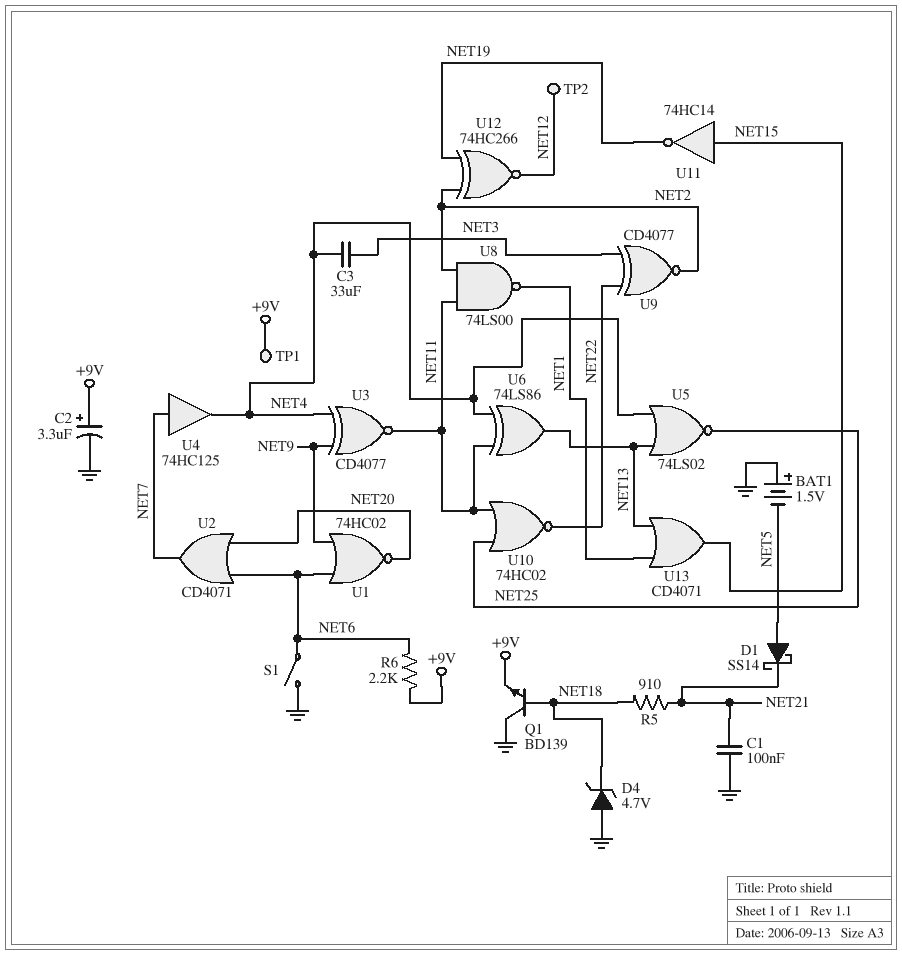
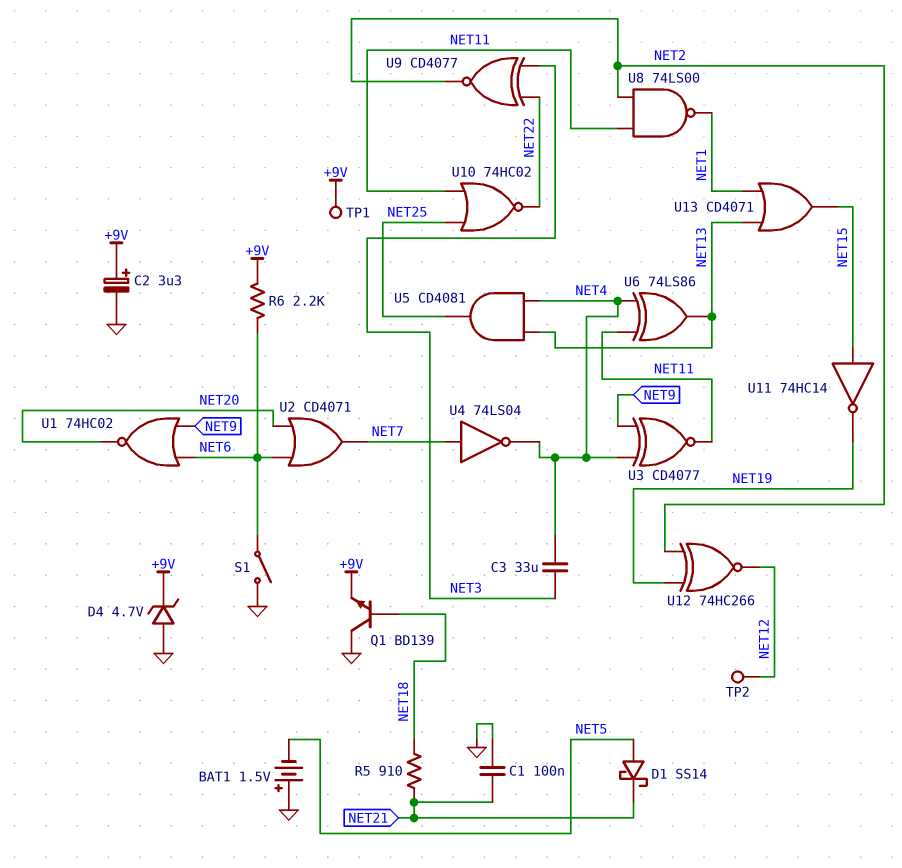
D4: zener 4.7V (A GND, K NET18) -> zener 4.7V (A GND, K +9V)
U4: buffer 74HC125 (in NET7, out NET4) -> NOT 74LS04 (in NET7, out NET4)
U5: NOR 74LS02 (in NET4, in NET13, out NET25) -> AND CD4081 (in NET4, in NET13, out NET25)

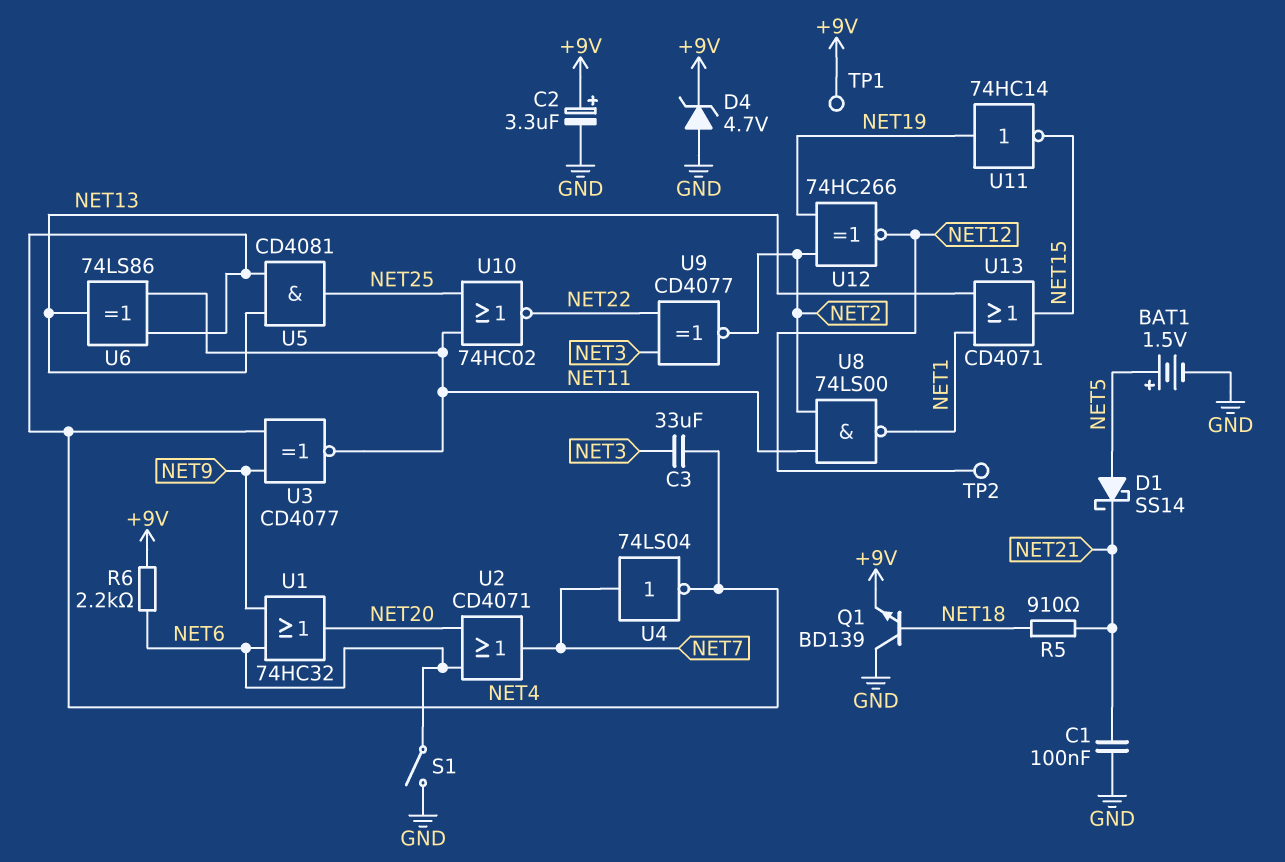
BAT1: 1.5V (plus GND, minus NET5) -> 1.5V (plus NET5, minus GND)
U1: NOR 74HC02 (in NET6, in NET9, out NET20) -> OR 74HC32 (in NET6, in NET9, out NET20)
U11: NOT 74HC14 (in NET15, out NET19) -> NOT 74HC14 (in NET19, out NET15)

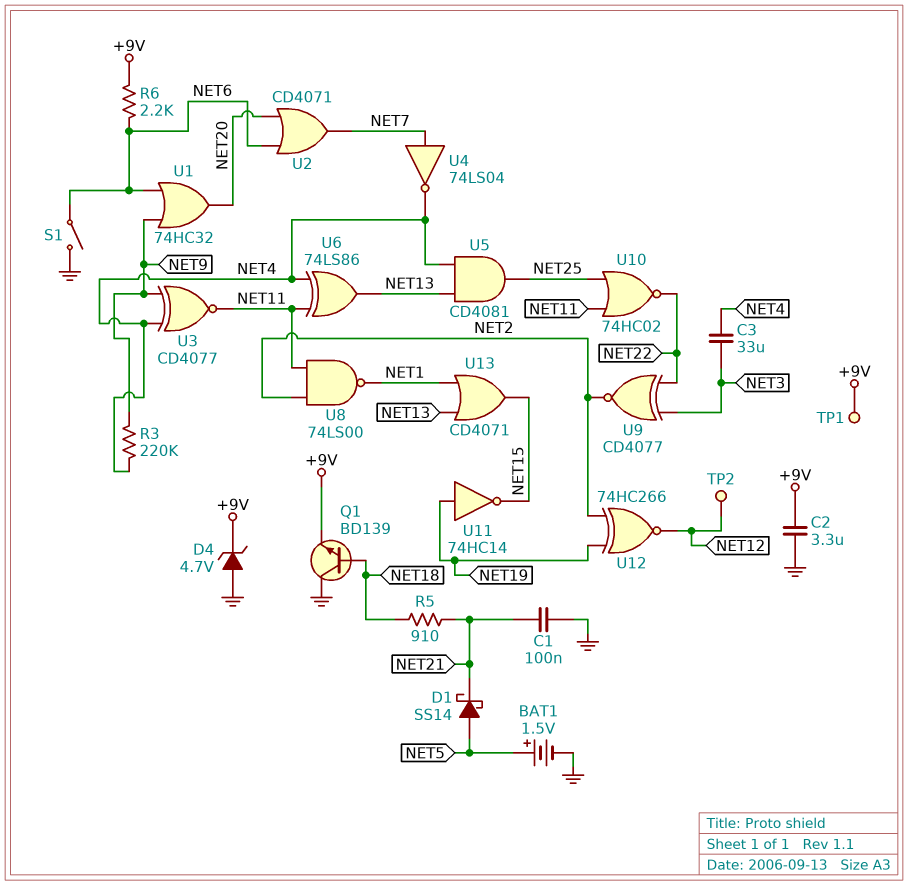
C2: 3.3uF (plus +9V, minus GND) -> 3.3uF (+9V, GND)
R3: none -> 220k (NET4, NET9)

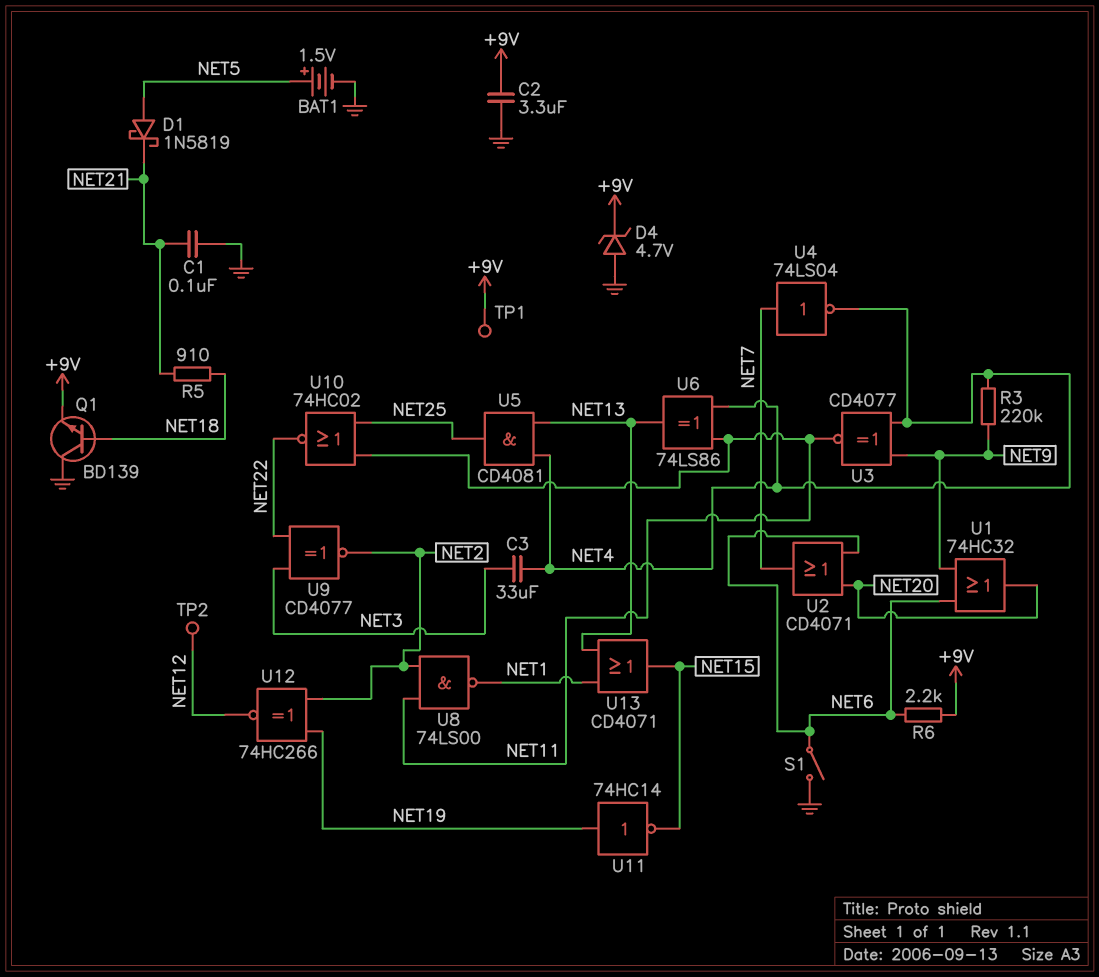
D1: schottky SS14 (A NET5, K NET21) -> schottky 1N5819 (A NET5, K NET21)

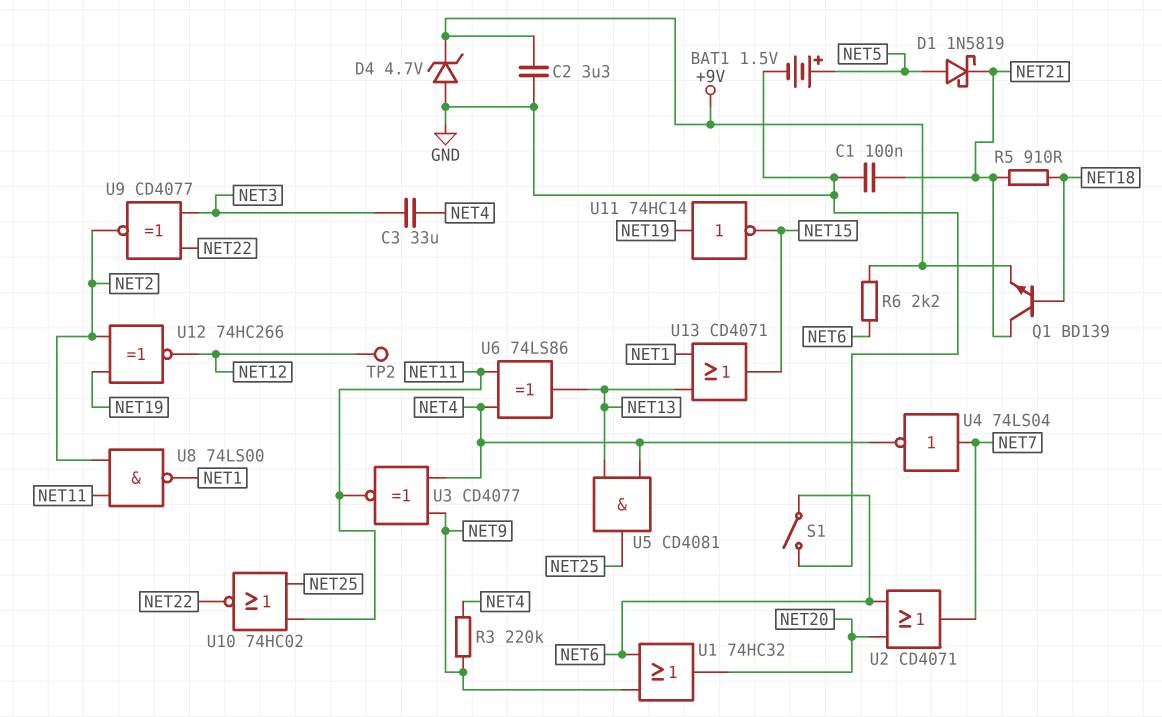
Q1: NPN BD139 (B NET18, C GND, E +9V) -> NPN BD139 (B NET18, C NET21, E +9V)
TP1: test point (+9V) -> none

